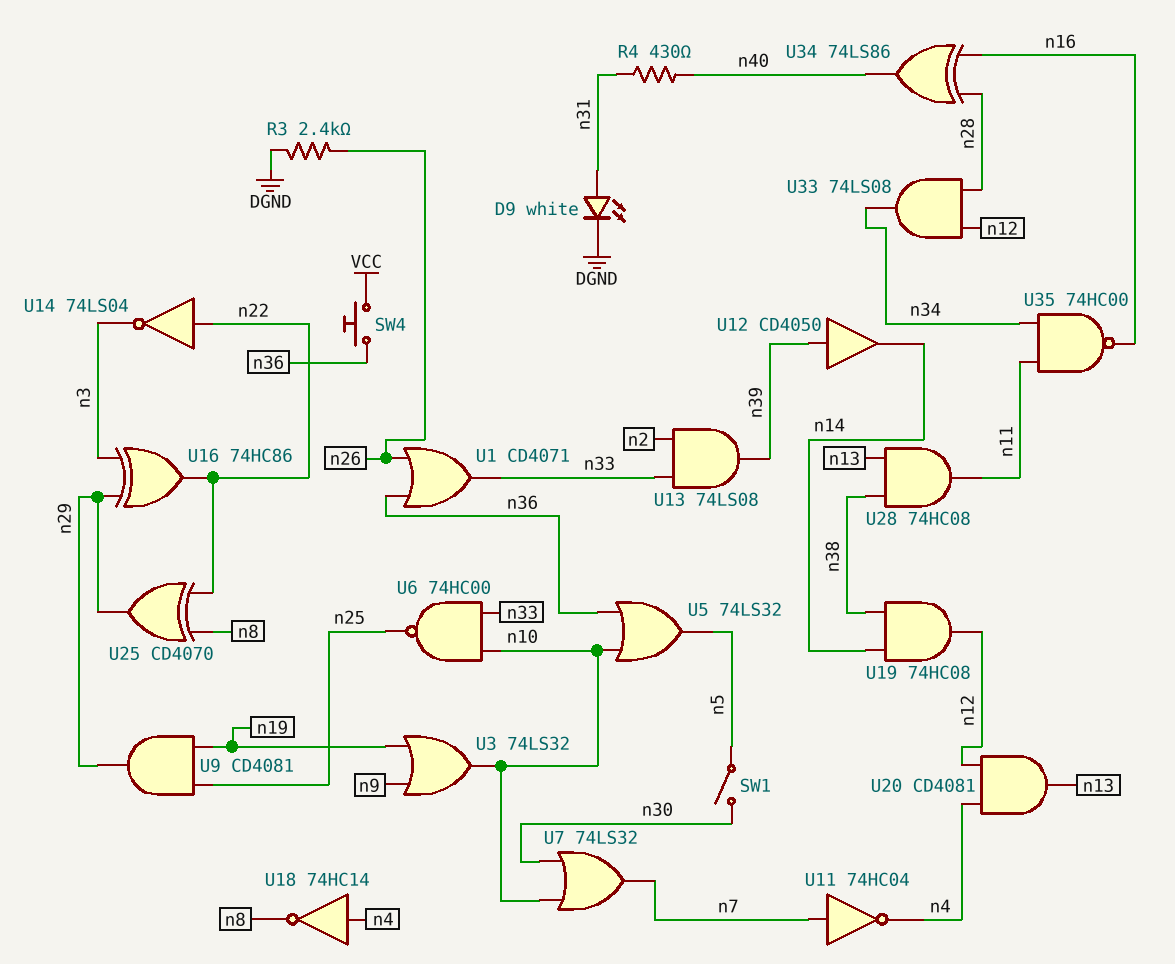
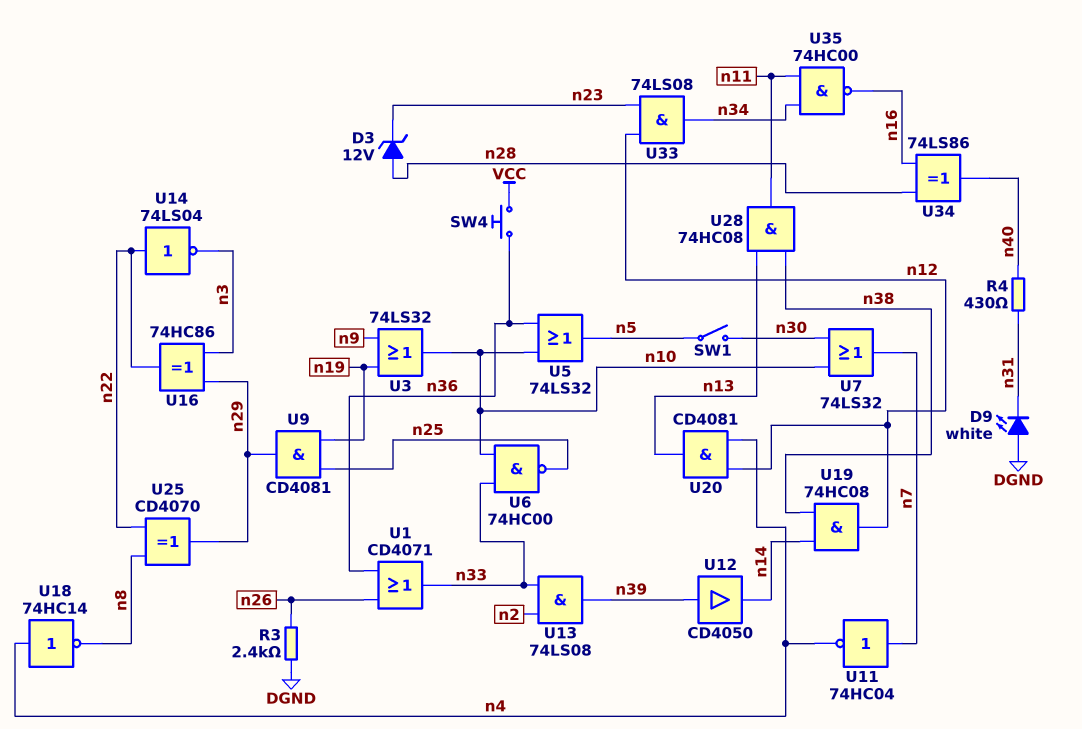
D3: none -> zener 12V (A n28, K n23)
D9: LED white (A n31, K DGND) -> LED white (A DGND, K n31)
U33: AND 74LS08 (in n12, in n28, out n34) -> AND 74LS08 (in n12, in n23, out n34)

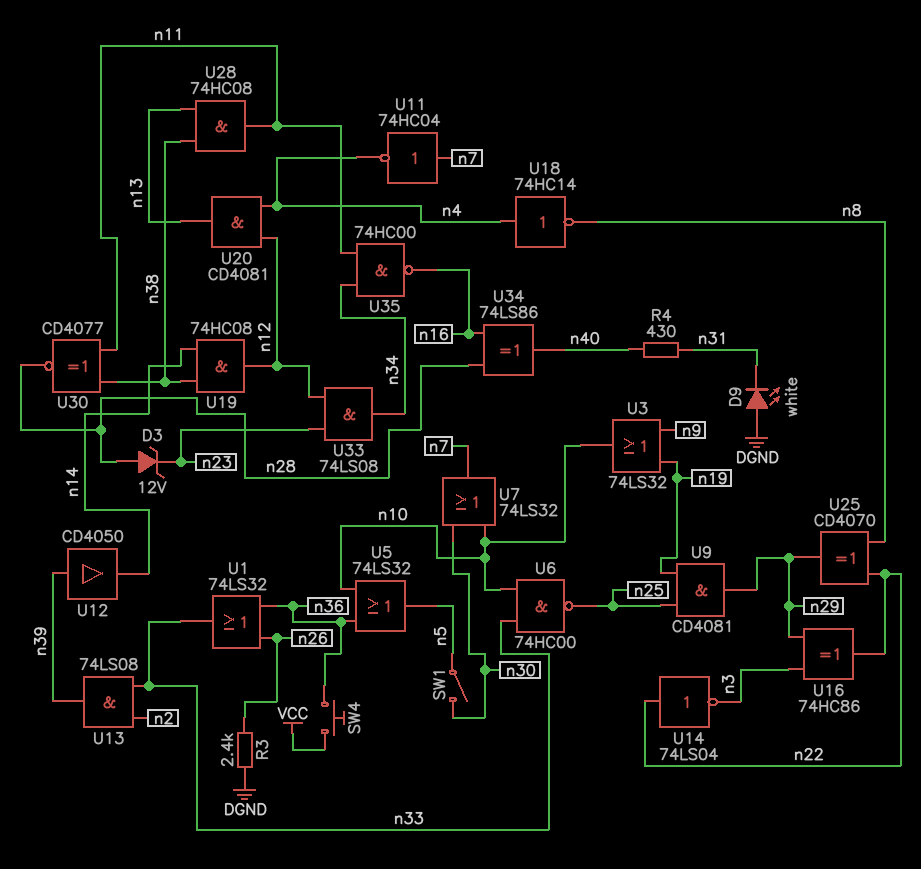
U1: OR CD4071 (in n26, in n36, out n33) -> OR 74LS32 (in n26, in n36, out n33)
U30: none -> XNOR CD4077 (in n11, in n38, out n28)

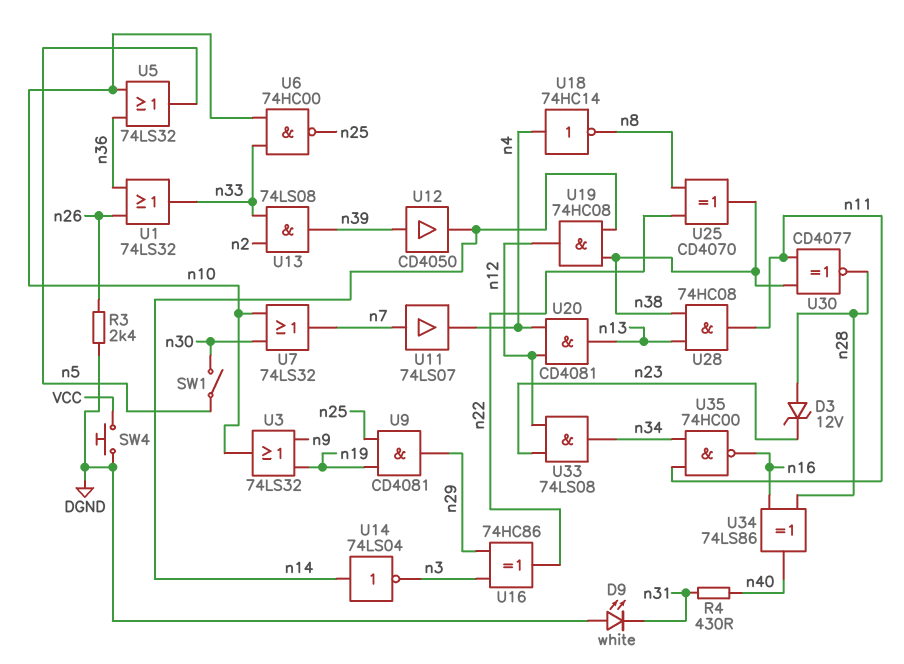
SW4: button (VCC, n36) -> button (DGND, VCC)
U11: NOT 74HC04 (in n7, out n4) -> buffer 74LS07 (in n7, out n4)
U14: NOT 74LS04 (in n22, out n3) -> NOT 74LS04 (in n14, out n3)
U25: XOR CD4070 (in n8, in n22, out n29) -> XOR CD4070 (in n8, in n22, out n38)

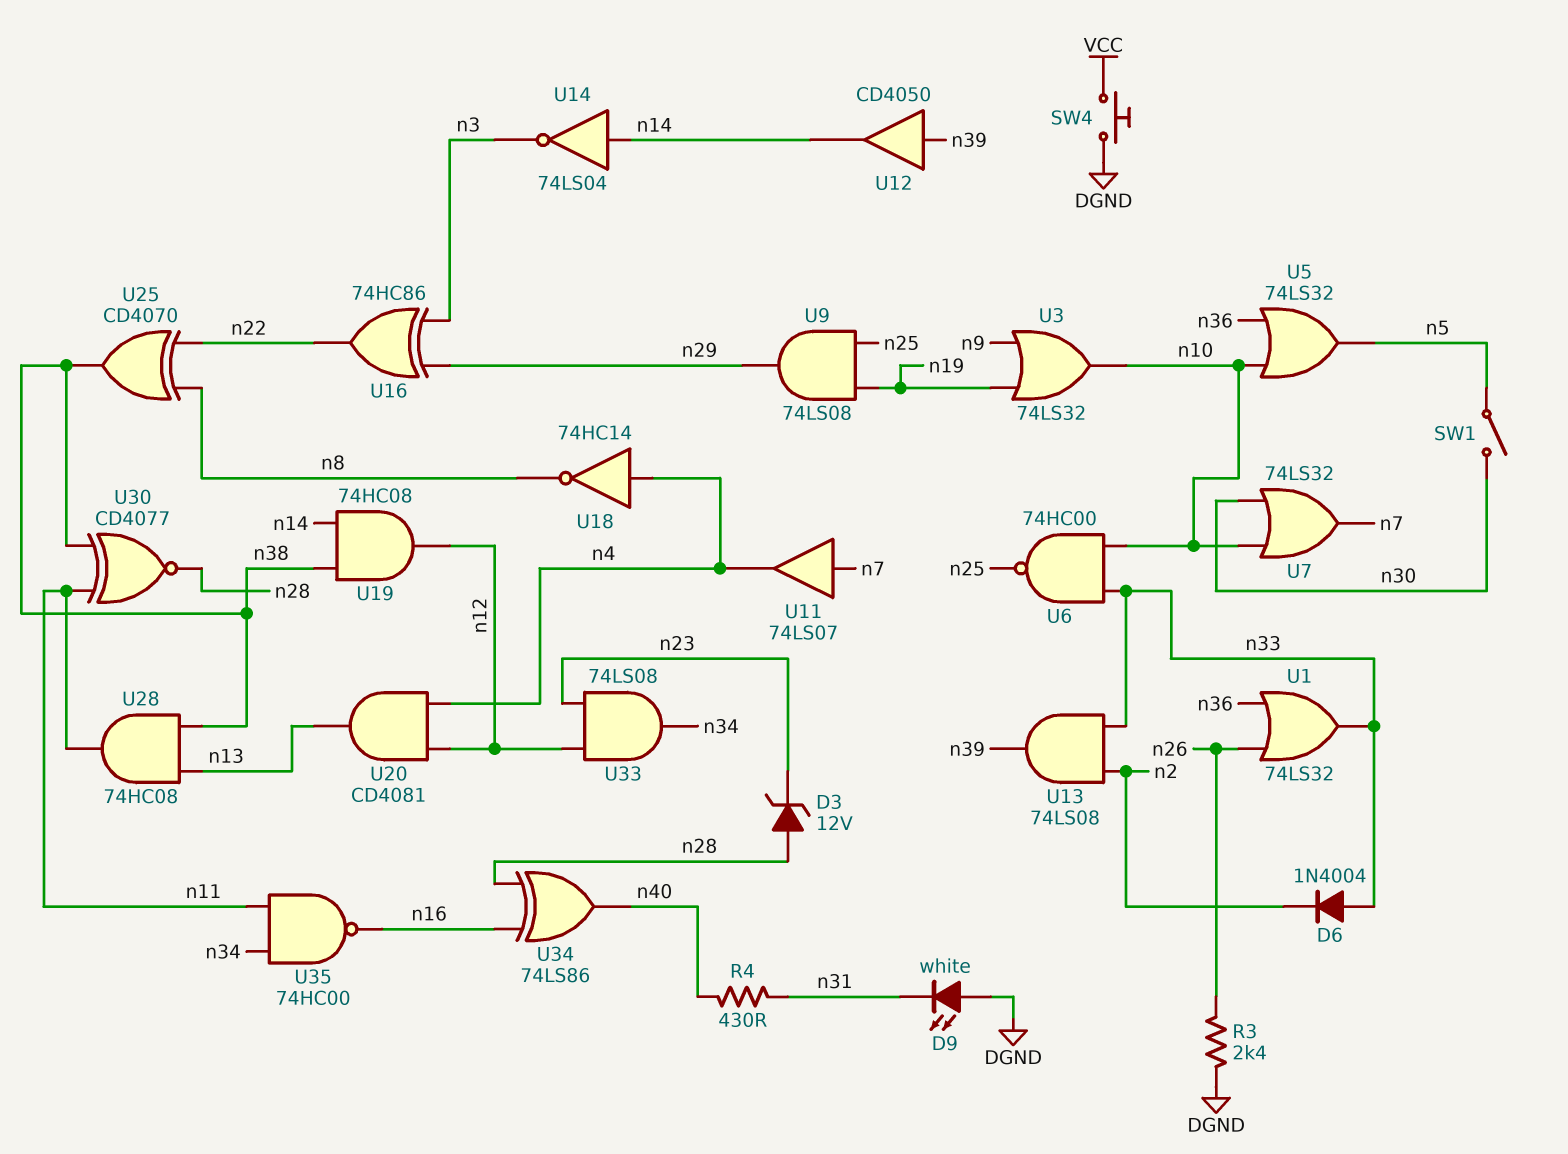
D6: none -> diode 1N4004 (A n33, K n2)
U9: AND CD4081 (in n19, in n25, out n29) -> AND 74LS08 (in n19, in n25, out n29)

